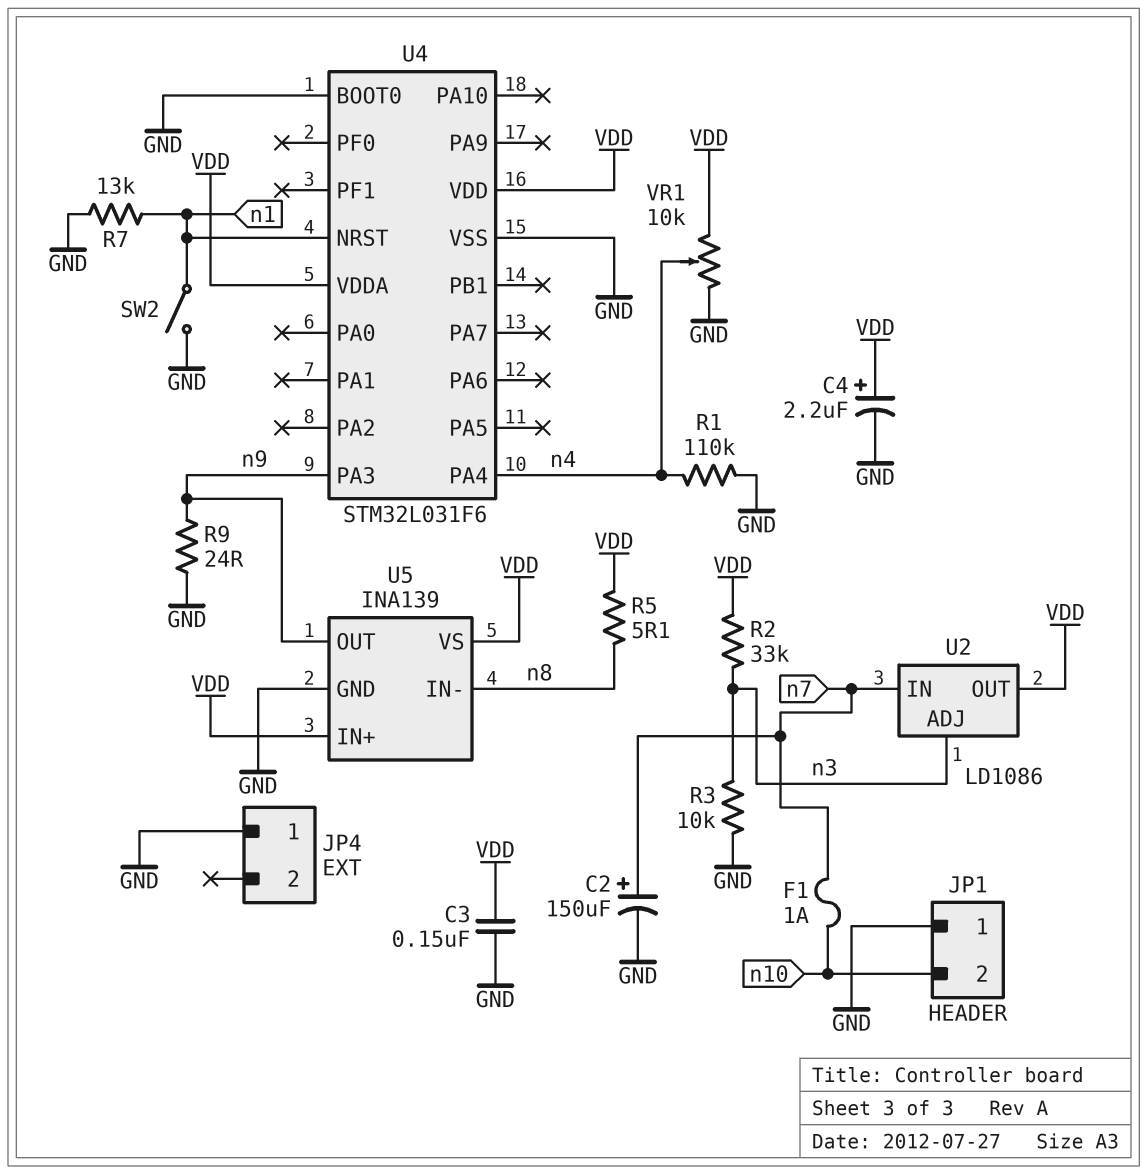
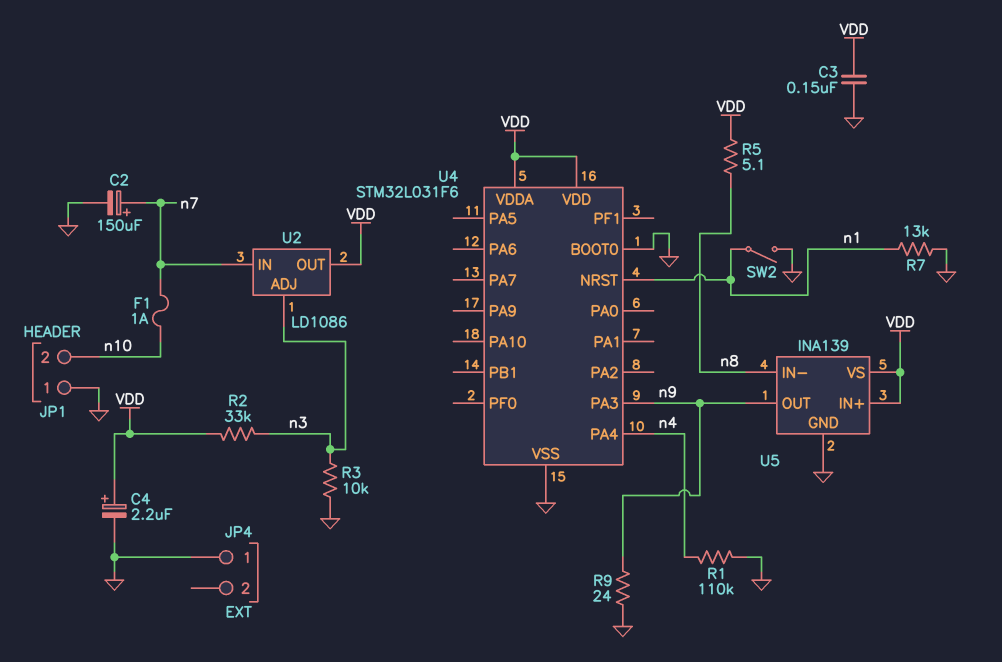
VR1: 10k (GND, VDD, wiper n4) -> none

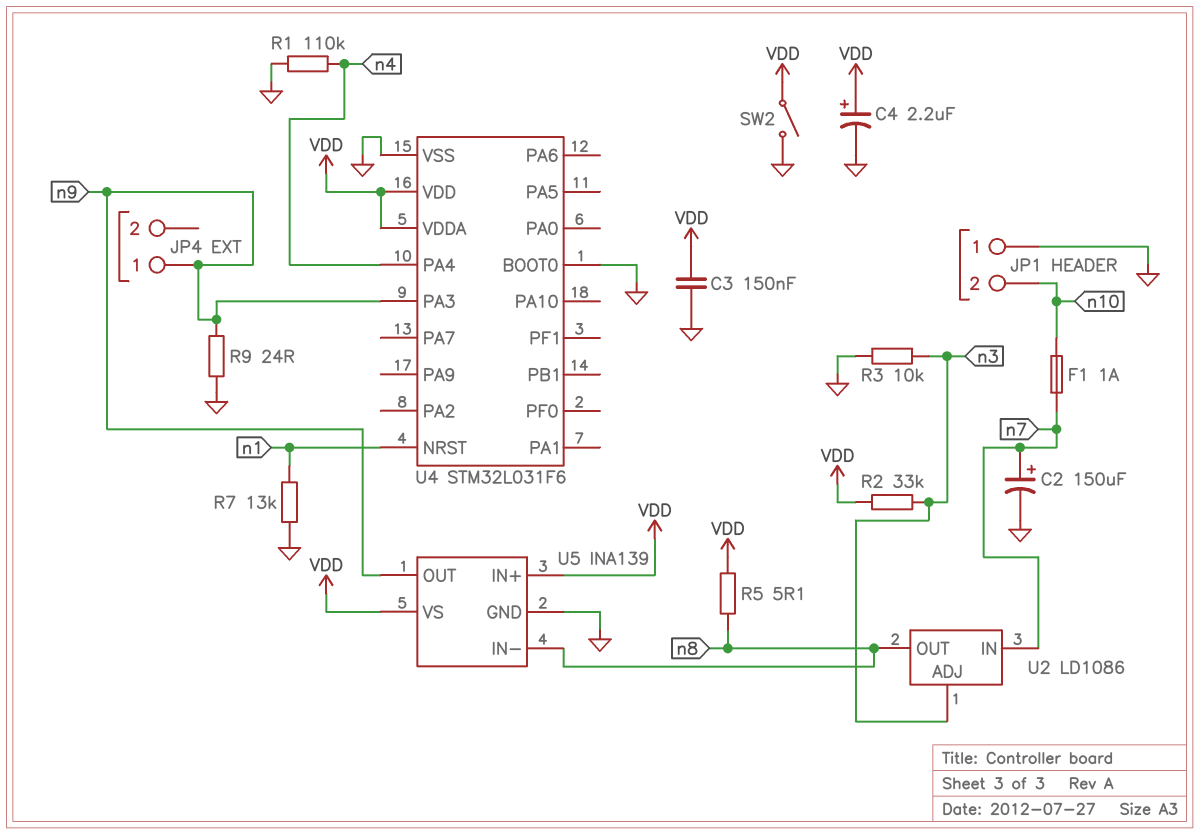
JP4 pin 1: GND -> n9
SW2: switch (GND, n1) -> switch (GND, VDD)
U2 pin OUT: VDD -> n8

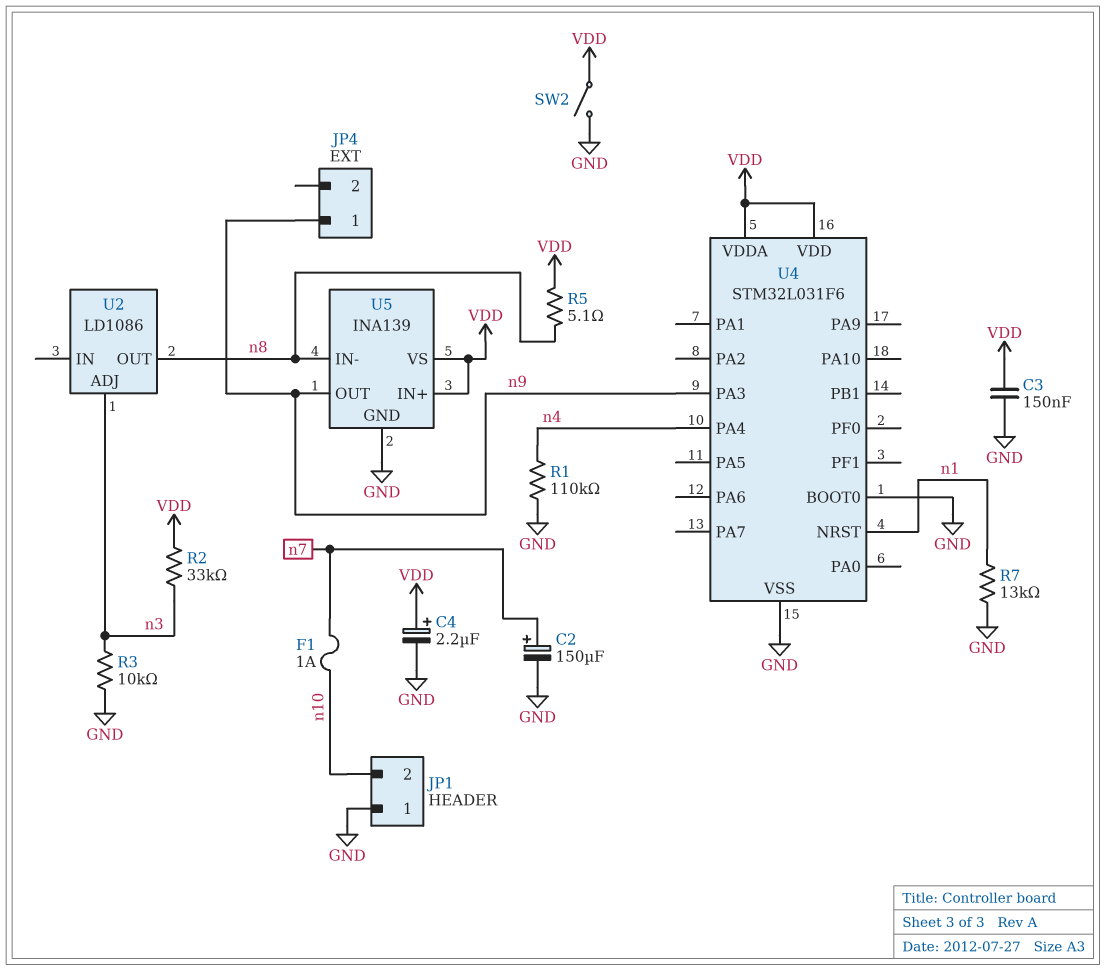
R9: 24 (GND, n9) -> none
U2 pin IN: n7 -> none

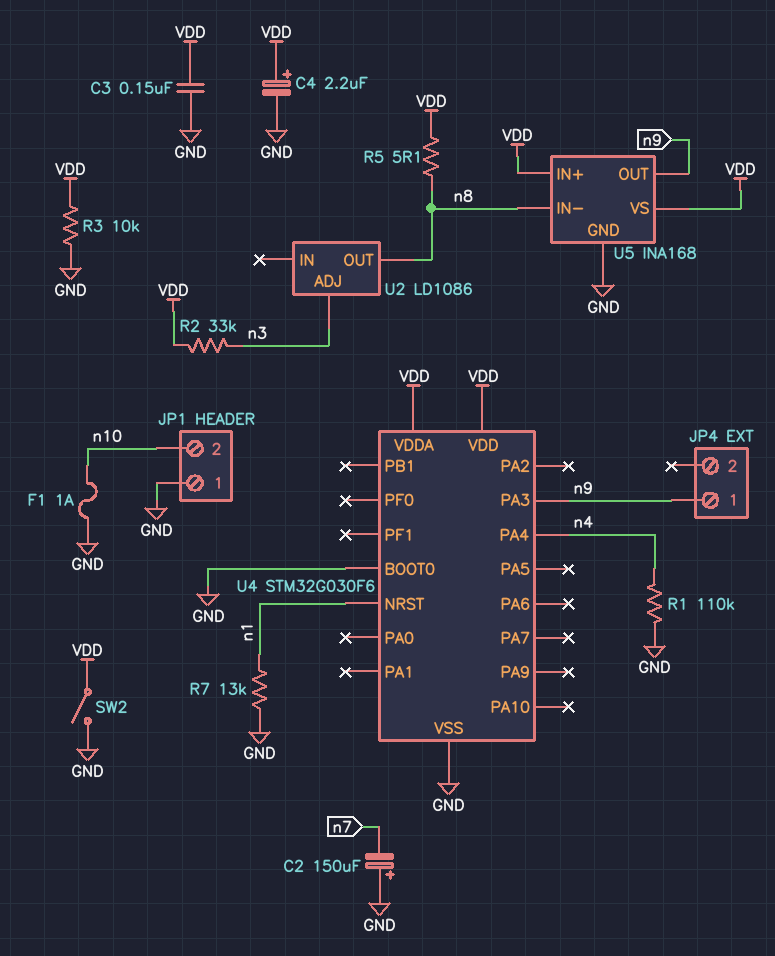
C2: 150uF (plus n7, minus GND) -> 150uF (plus GND, minus n7)
F1: 1A (n7, n10) -> 1A (GND, n10)
R3: 10k (GND, n3) -> 10k (GND, VDD)
U4: STM32L031F6 -> STM32G030F6
U5: INA139 -> INA168

